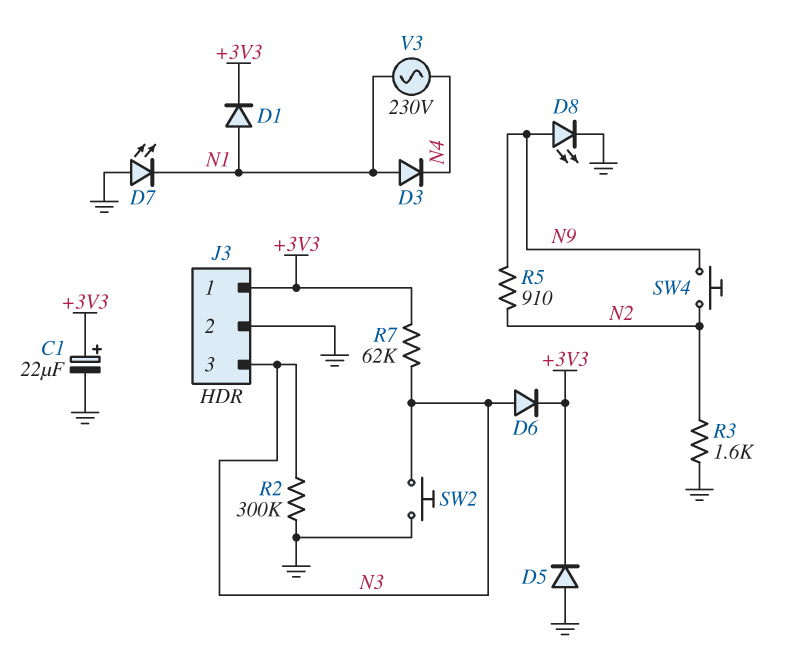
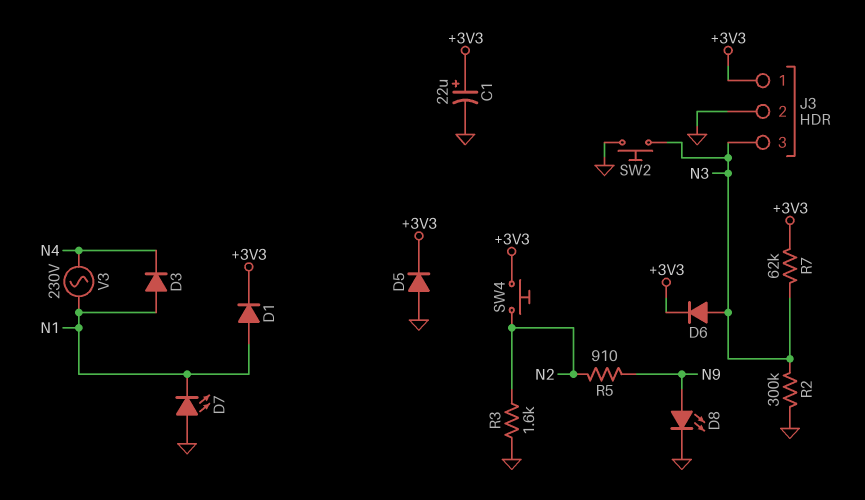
SW4: button (N2, N9) -> button (+3V3, N2)

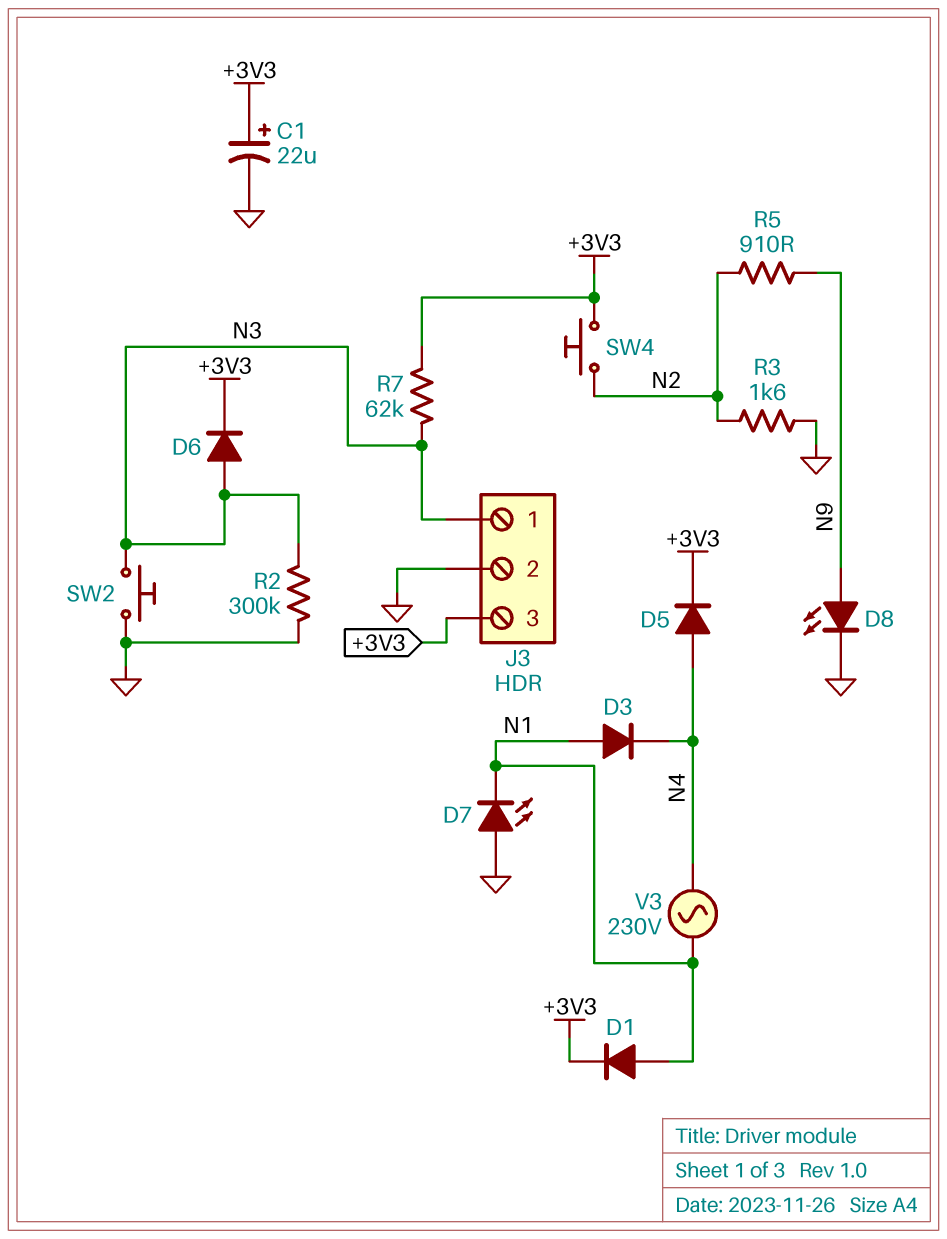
D5: diode (A GND, K +3V3) -> diode (A N4, K +3V3)
J3 pin 1: +3V3 -> N3
J3 pin 3: N3 -> +3V3

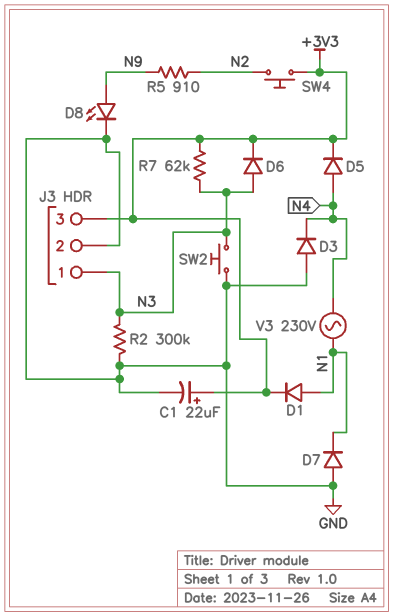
D3: diode (A N1, K N4) -> diode (A GND, K N4)
D7: LED (A GND, K N1) -> diode (A GND, K N1)
R3: 1.6k (GND, N2) -> none

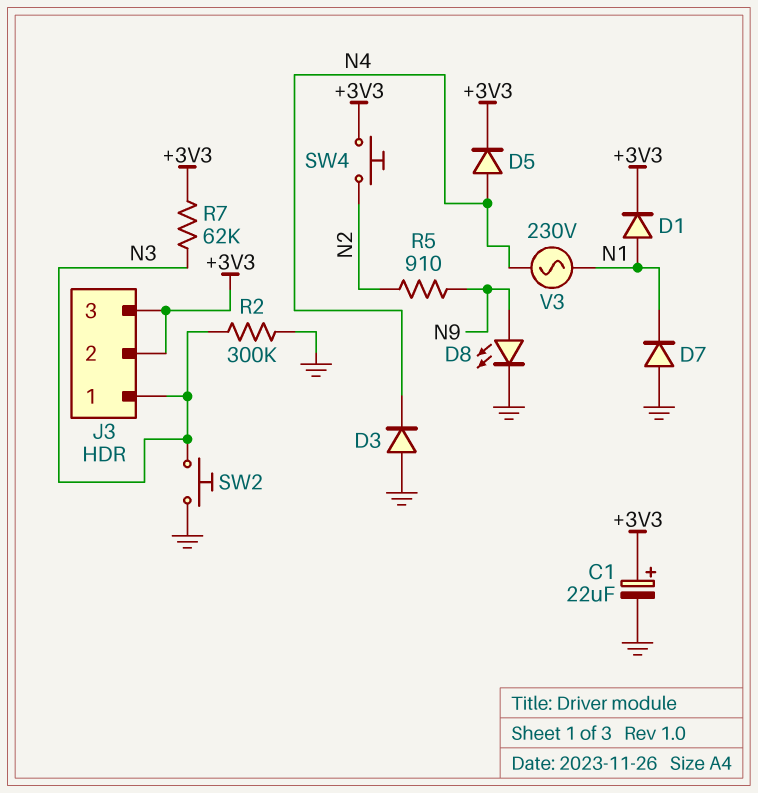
D6: diode (A N3, K +3V3) -> none
J3 pin 2: GND -> +3V3

